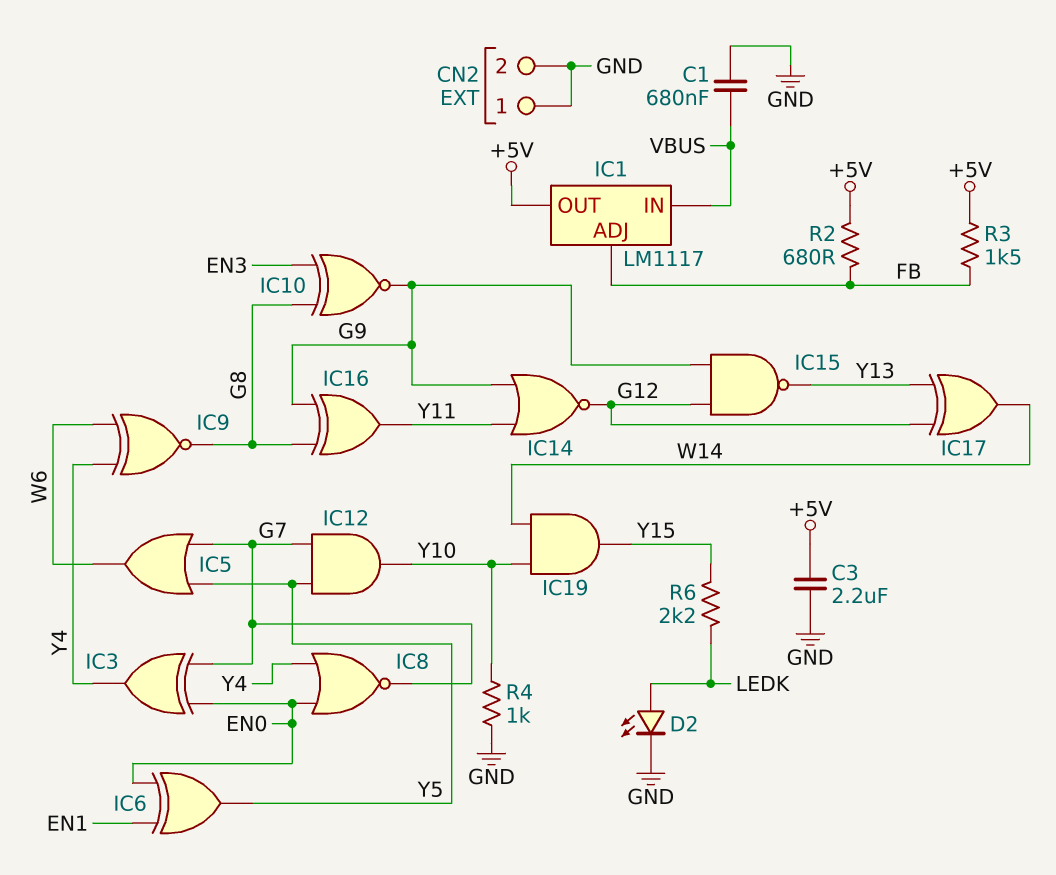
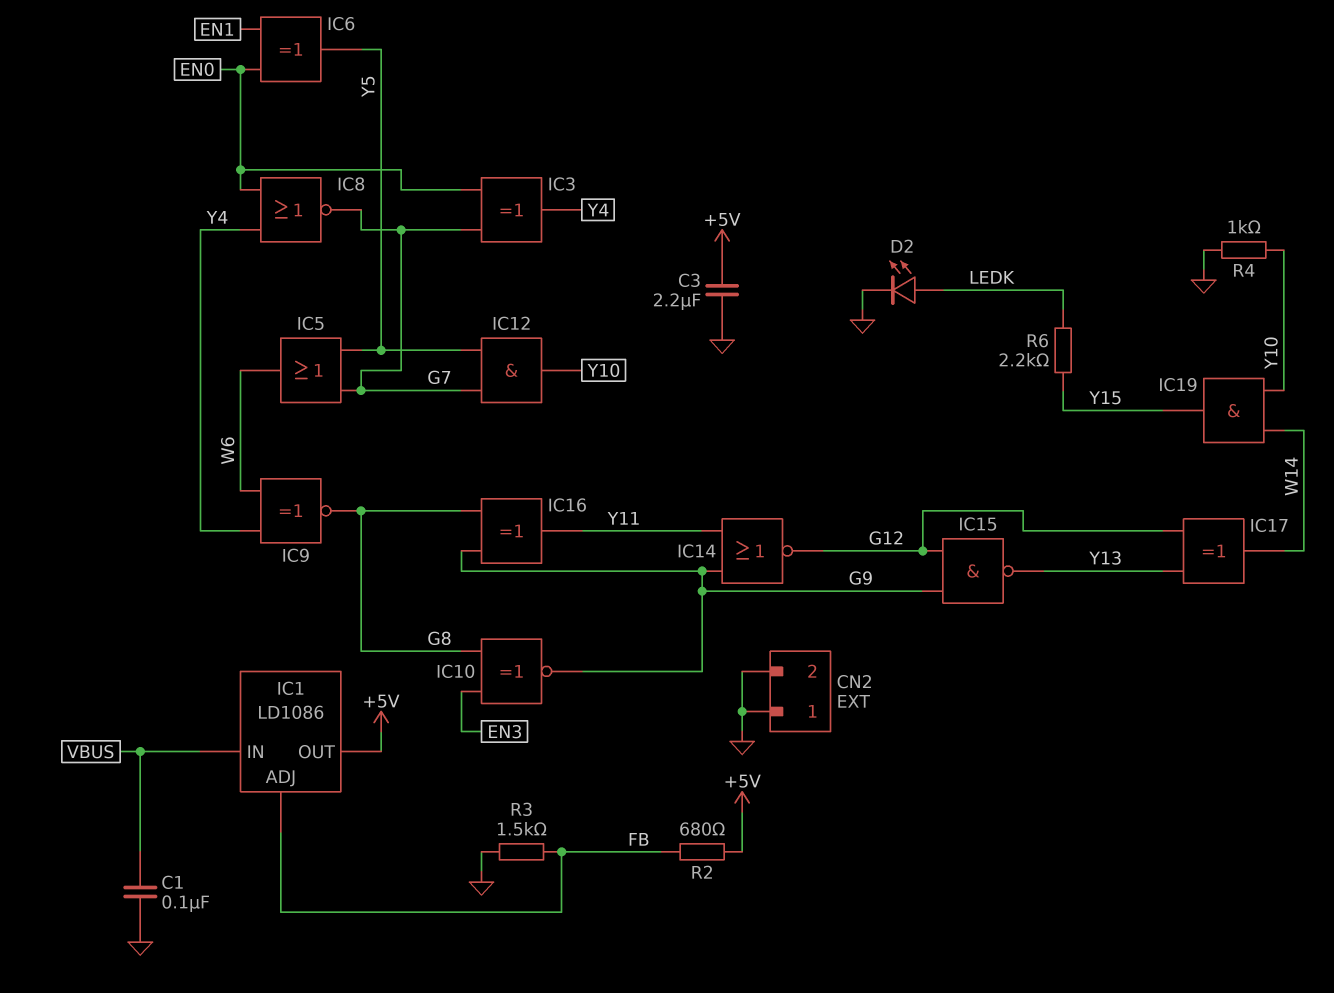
C1: 680nF (GND, VBUS) -> 100nF (GND, VBUS)
IC1: LM1117 -> LD1086
R3: 1.5k (+5V, FB) -> 1.5k (FB, GND)

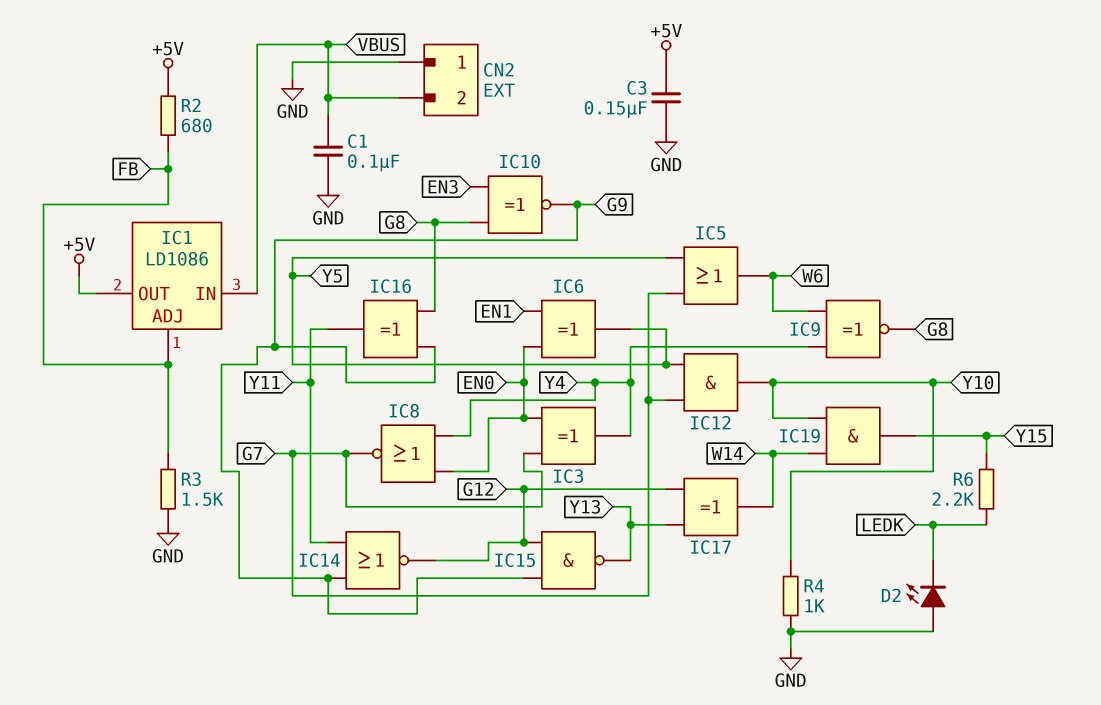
C3: 2.2uF (+5V, GND) -> 150nF (+5V, GND)
CN2 pin 2: GND -> VBUS
D2: LED (A LEDK, K GND) -> LED (A GND, K LEDK)

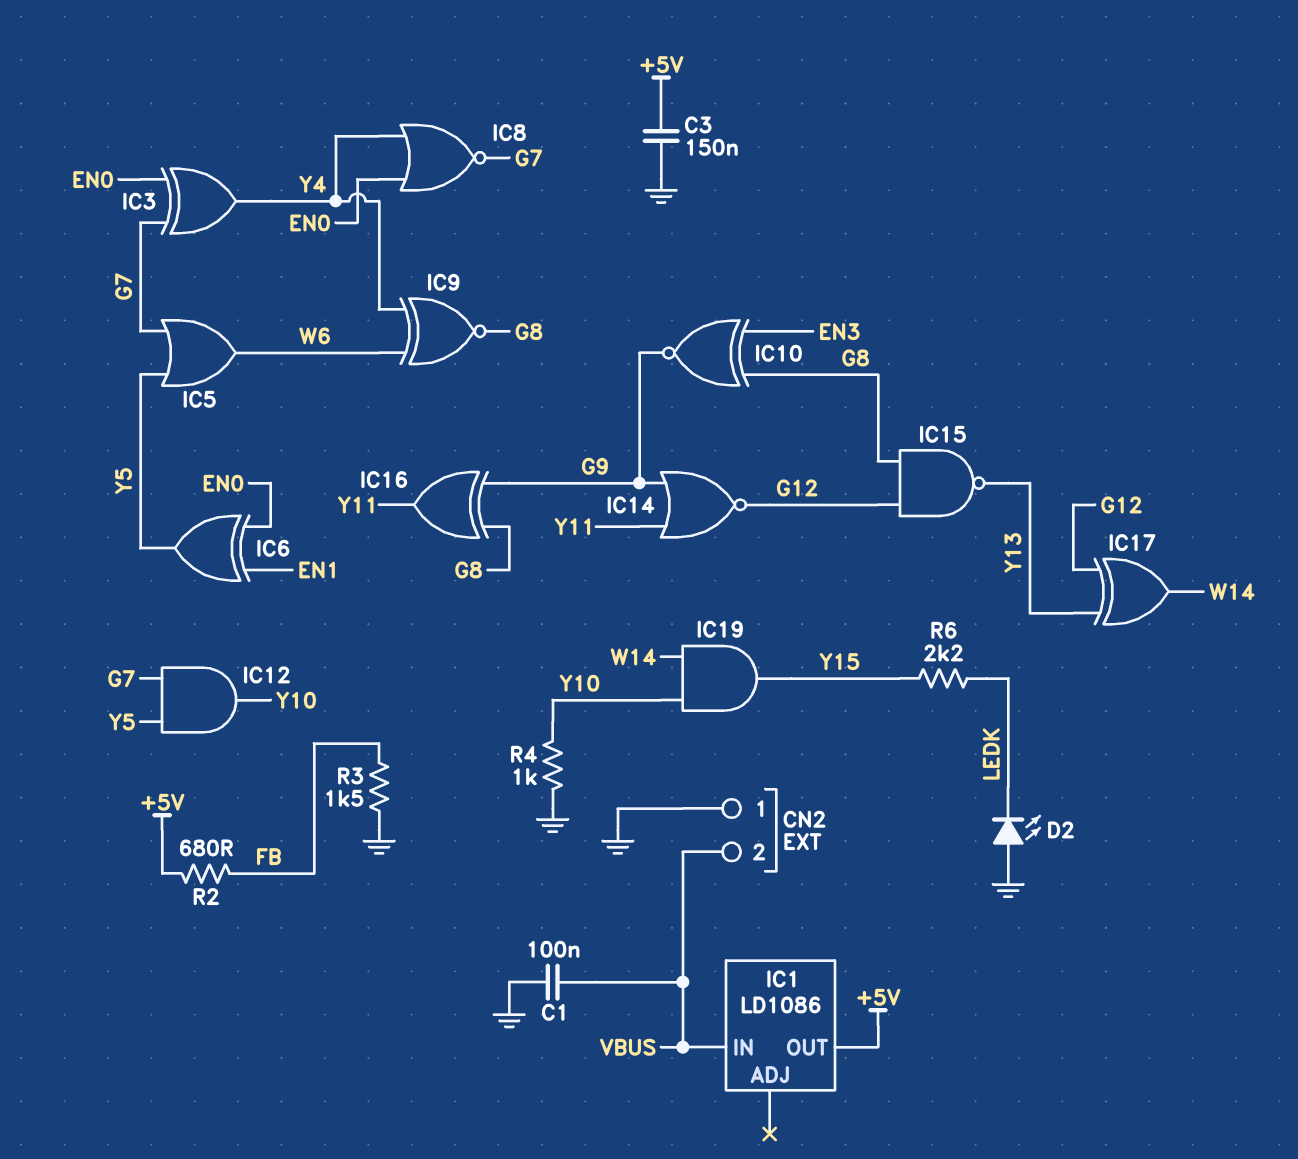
IC1 pin ADJ: FB -> none
IC15: NAND (in G9, in G12, out Y13) -> NAND (in G8, in G12, out Y13)

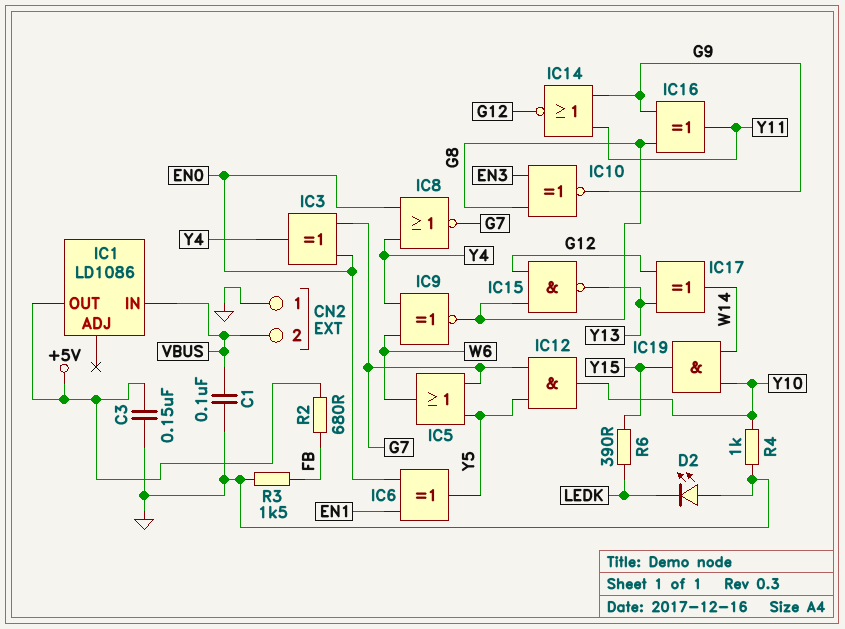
R6: 2.2k (LEDK, Y15) -> 390 (LEDK, Y15)

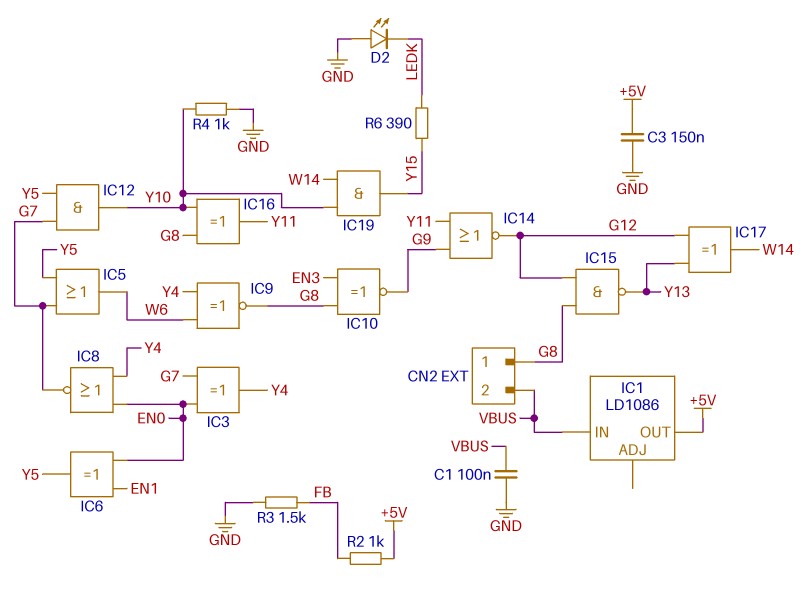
CN2 pin 1: GND -> G8
IC16: XOR (in G8, in G9, out Y11) -> XOR (in G8, in Y10, out Y11)
R2: 680 (+5V, FB) -> 1k (+5V, FB)

